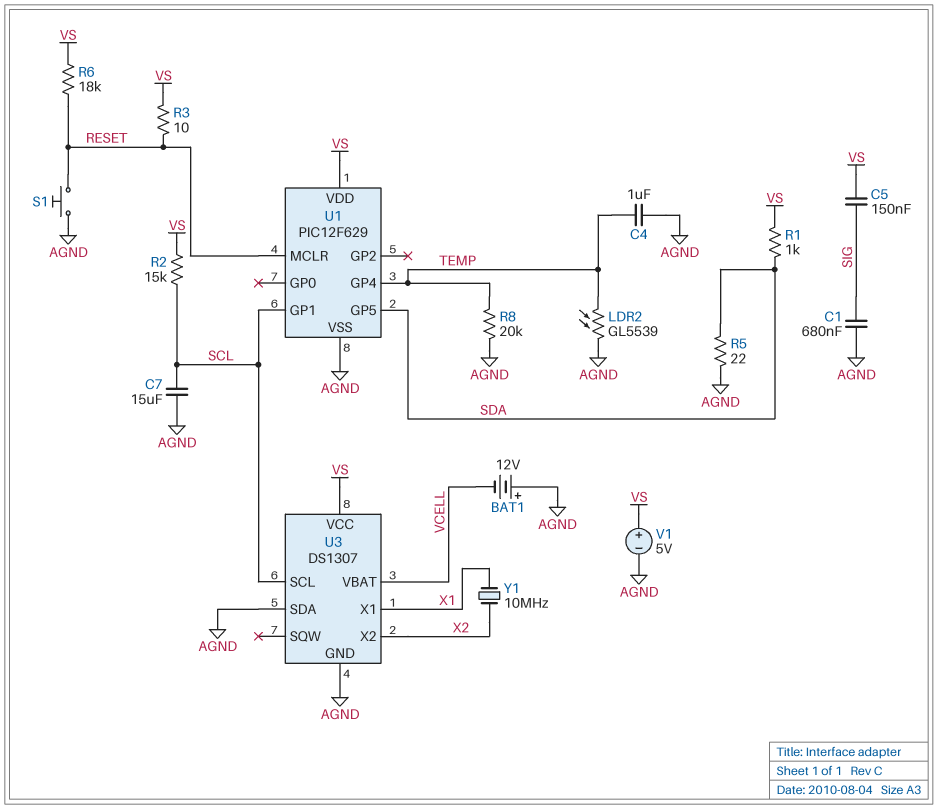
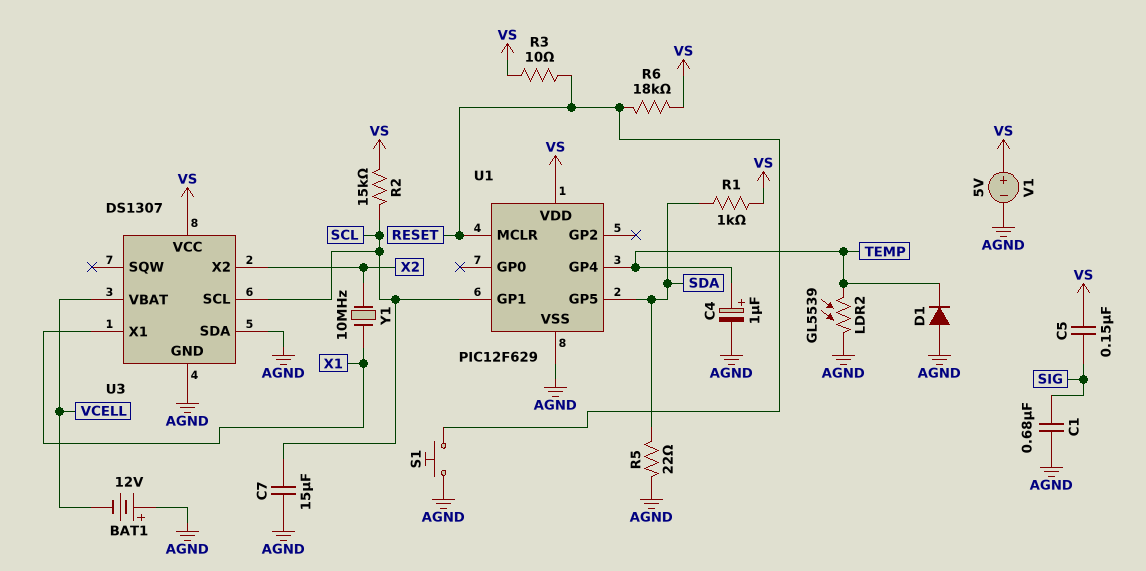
C4: 1uF (AGND, TEMP) -> 1uF (plus TEMP, minus AGND)
D1: none -> diode (A AGND, K TEMP)
R8: 20k (AGND, TEMP) -> none

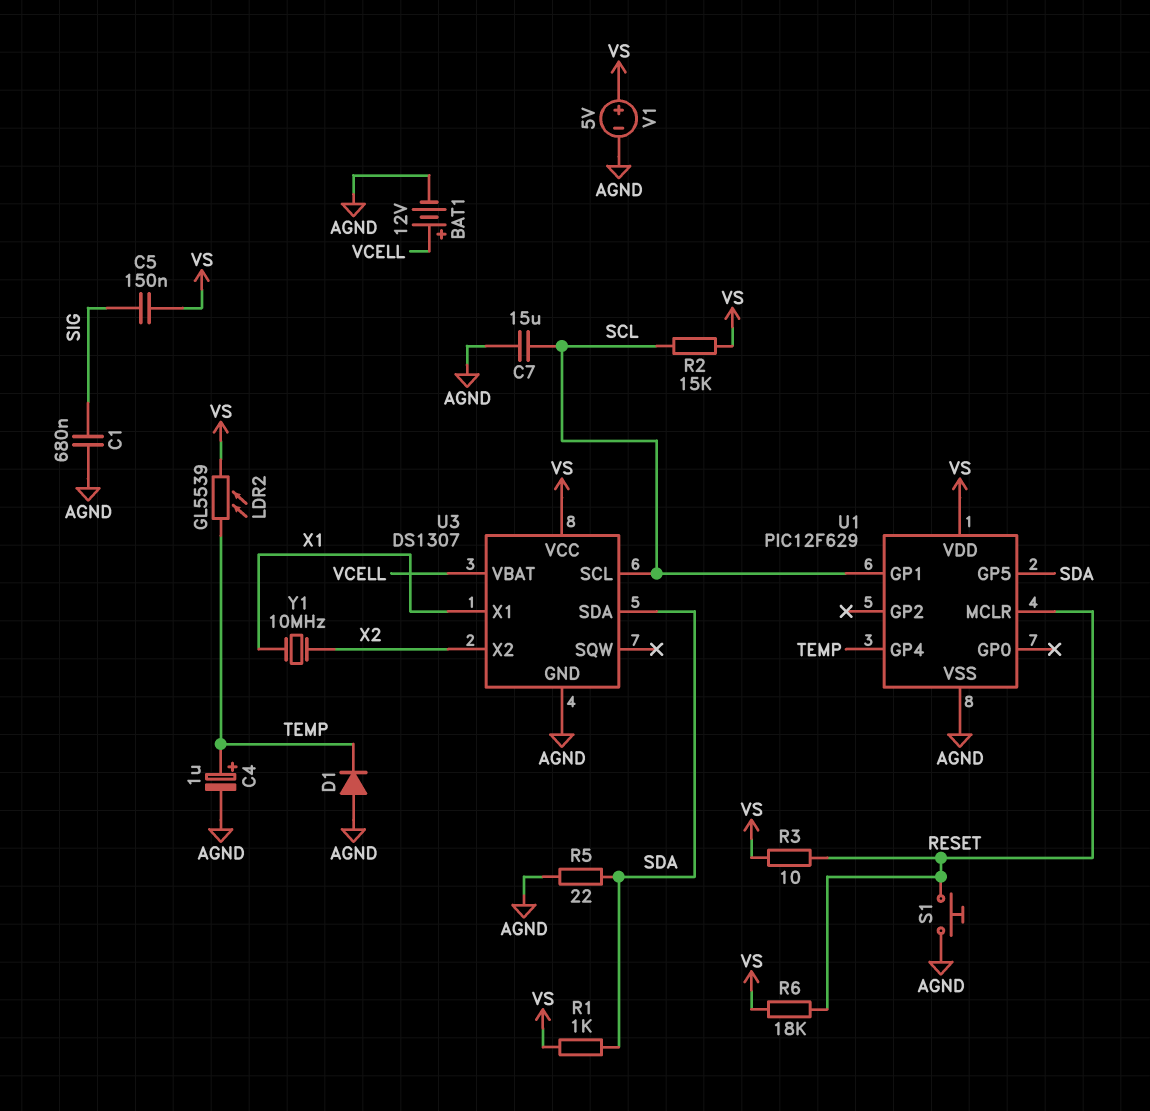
BAT1: 12V (plus AGND, minus VCELL) -> 12V (plus VCELL, minus AGND)
LDR2: GL5539 (AGND, TEMP) -> GL5539 (TEMP, VS)
U3 pin SDA: AGND -> SDA

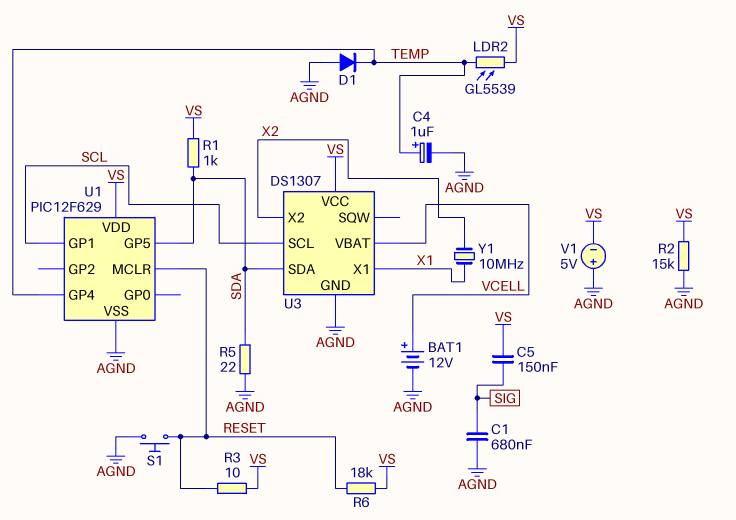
C7: 15uF (AGND, SCL) -> none
R2: 15k (SCL, VS) -> 15k (AGND, VS)
V1: 5V (plus VS, minus AGND) -> 5V (plus AGND, minus VS)

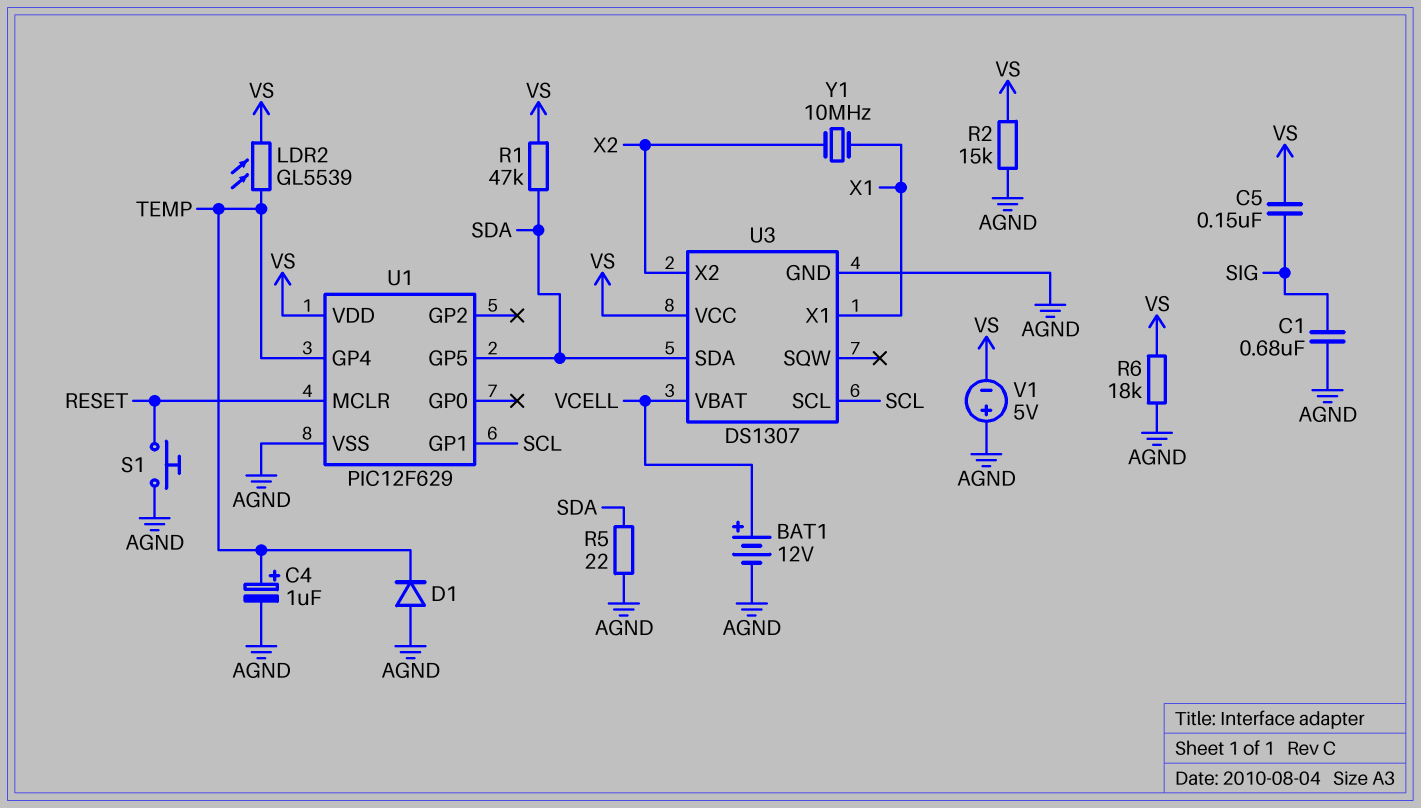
R1: 1k (SDA, VS) -> 47k (SDA, VS)
R3: 10 (RESET, VS) -> none
R6: 18k (RESET, VS) -> 18k (AGND, VS)

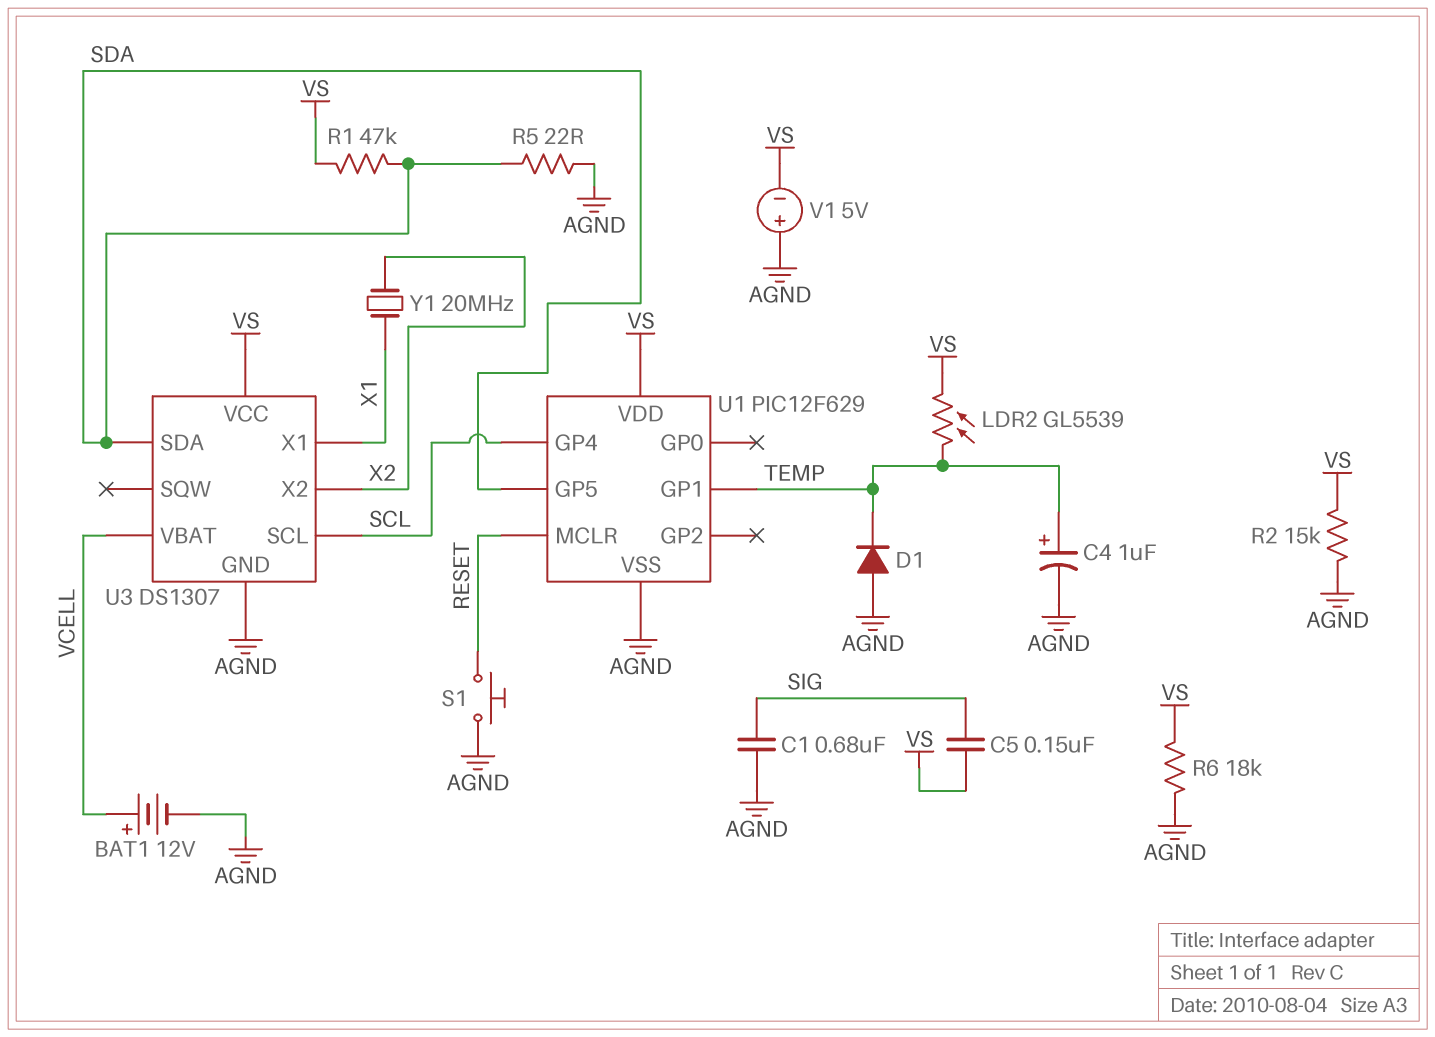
U1 pin GP1: SCL -> TEMP
U1 pin GP4: TEMP -> SCL
Y1: 10MHz (X1, X2) -> 20MHz (X1, X2)

